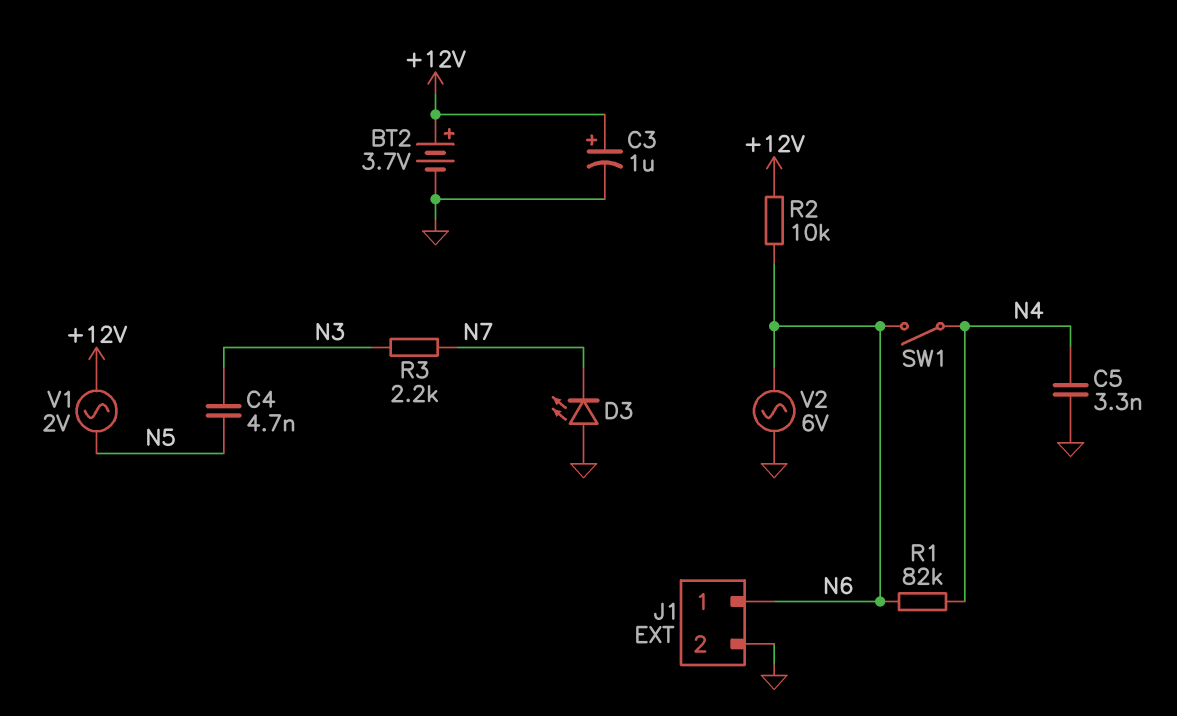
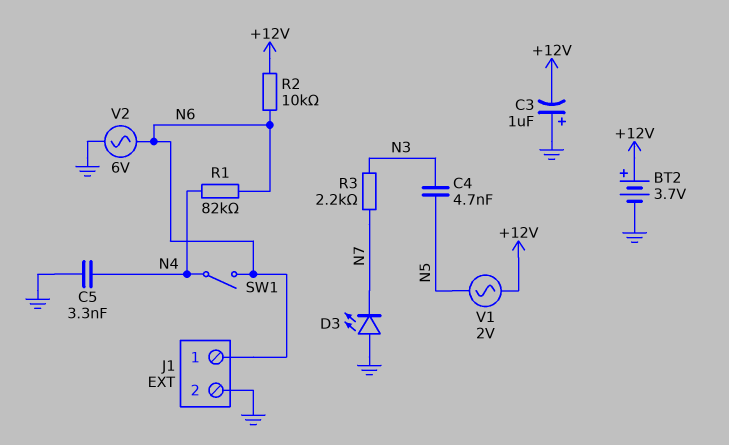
C3: 1uF (plus +12V, minus GND) -> 1uF (plus GND, minus +12V)

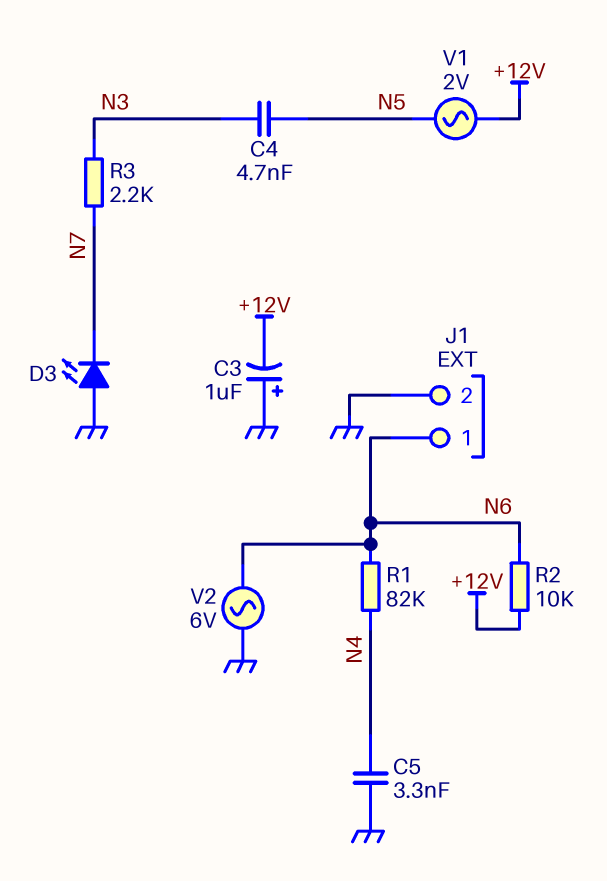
BT2: 3.7V (plus +12V, minus GND) -> none
SW1: switch (N4, N6) -> none

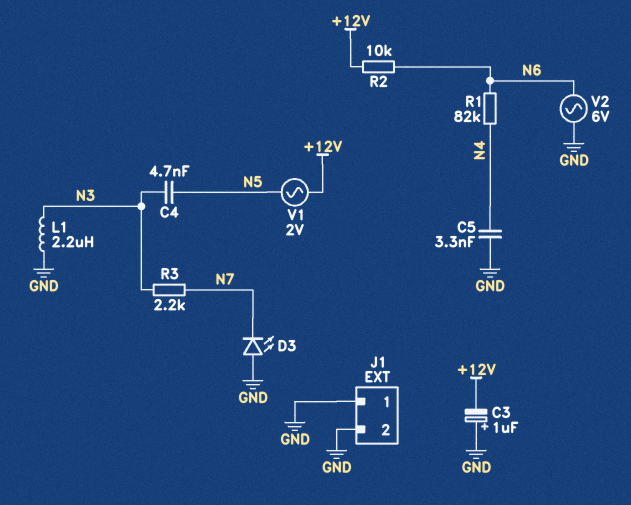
J1 pin 1: N6 -> GND
L1: none -> 2.2uH (GND, N3)

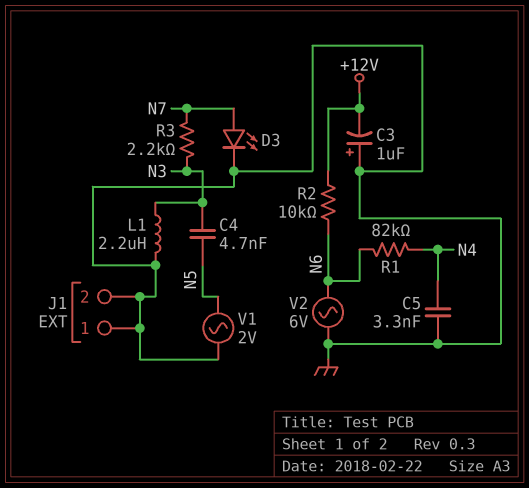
D3: LED (A GND, K N7) -> LED (A N7, K GND)
V1: AC 2V (+12V, N5) -> AC 2V (GND, N5)

